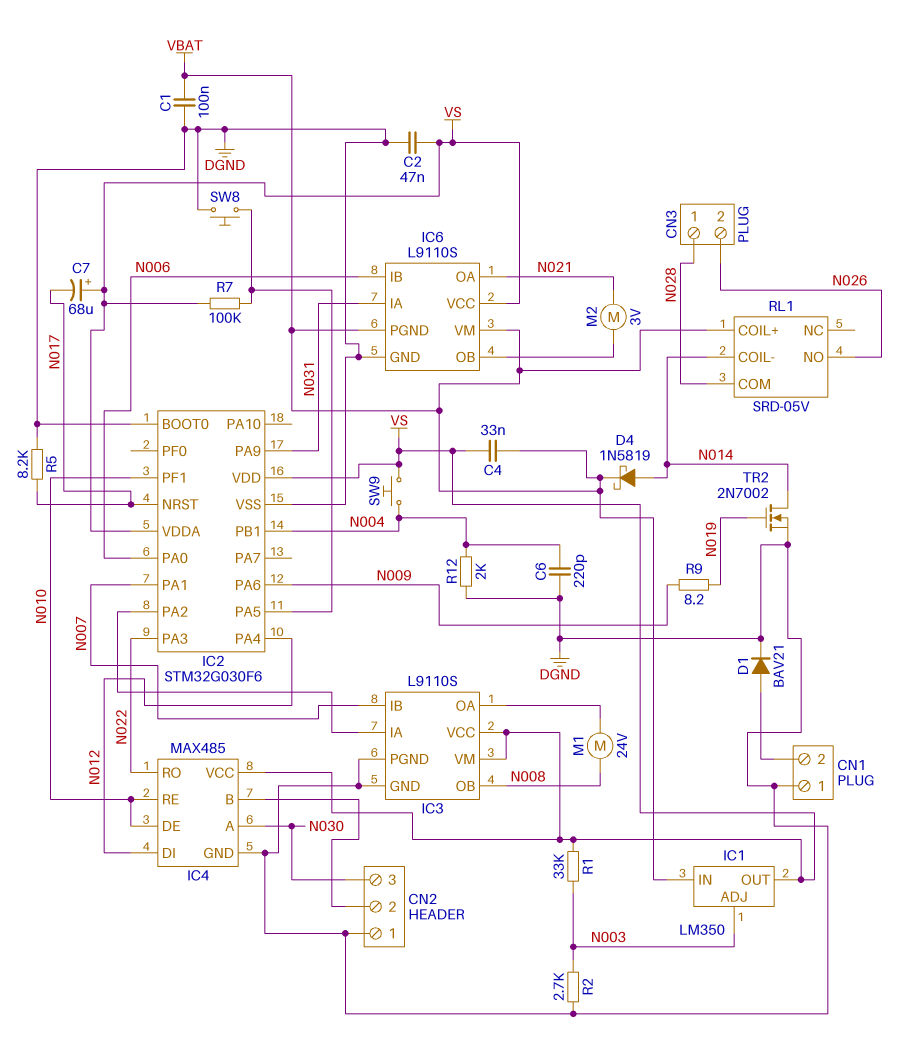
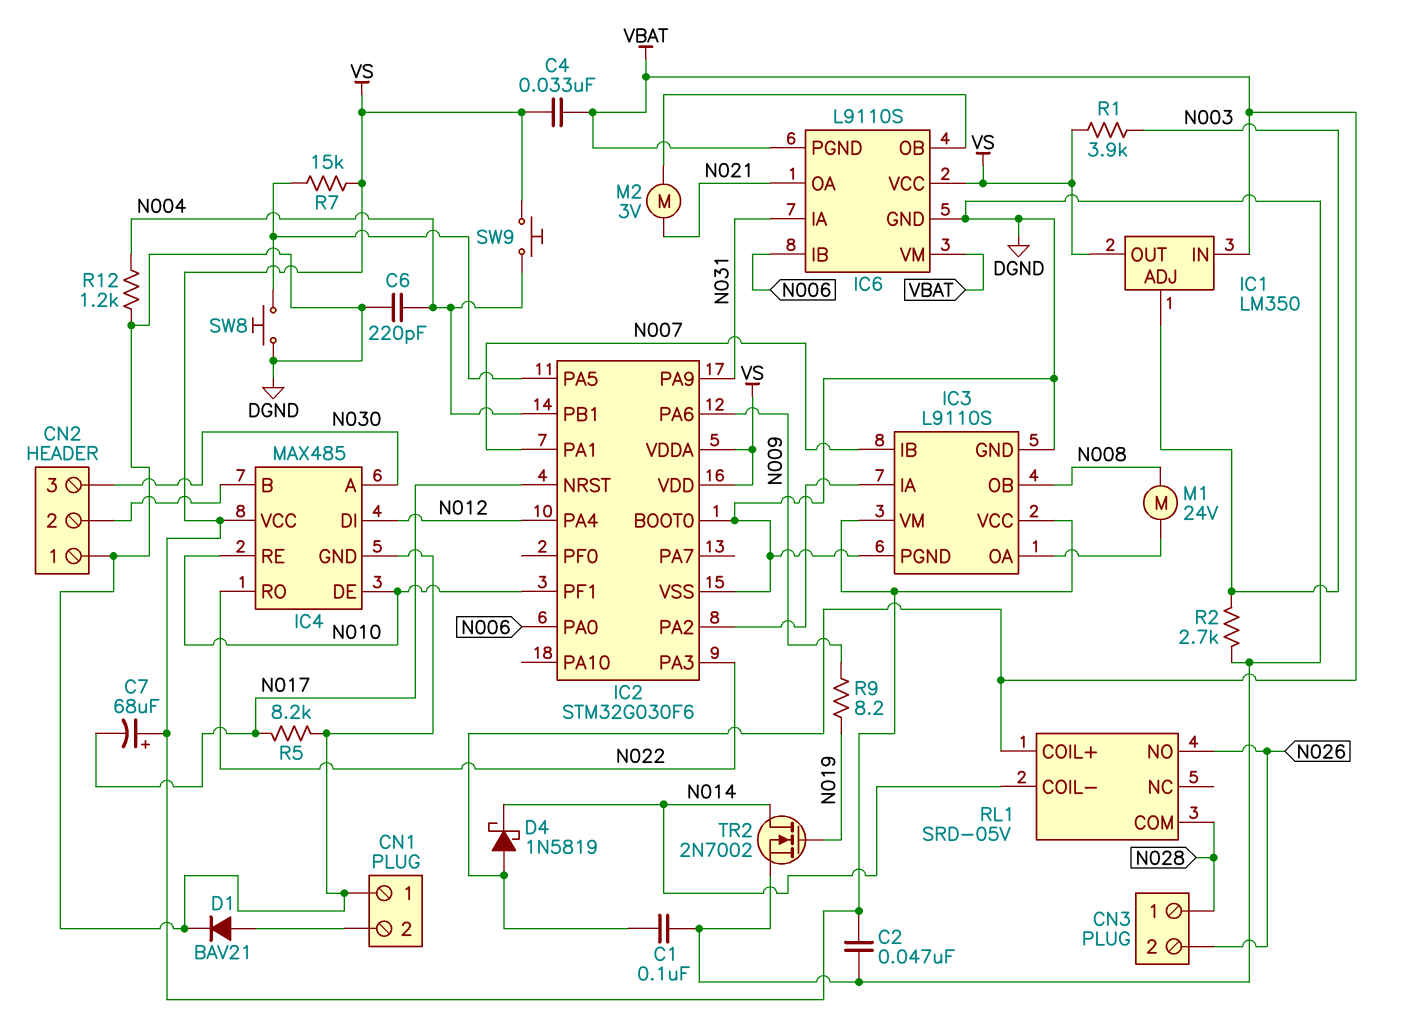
D4: schottky 1N5819 (A N014, K VBAT) -> schottky 1N5819 (A VBAT, K N014)
R1: 33k (N003, VS) -> 3.9k (N003, VS)
R7: 100k (IC2/PA5, VS) -> 15k (IC2/PA5, VS)
R12: 2k (DGND, N004) -> 1.2k (DGND, N004)

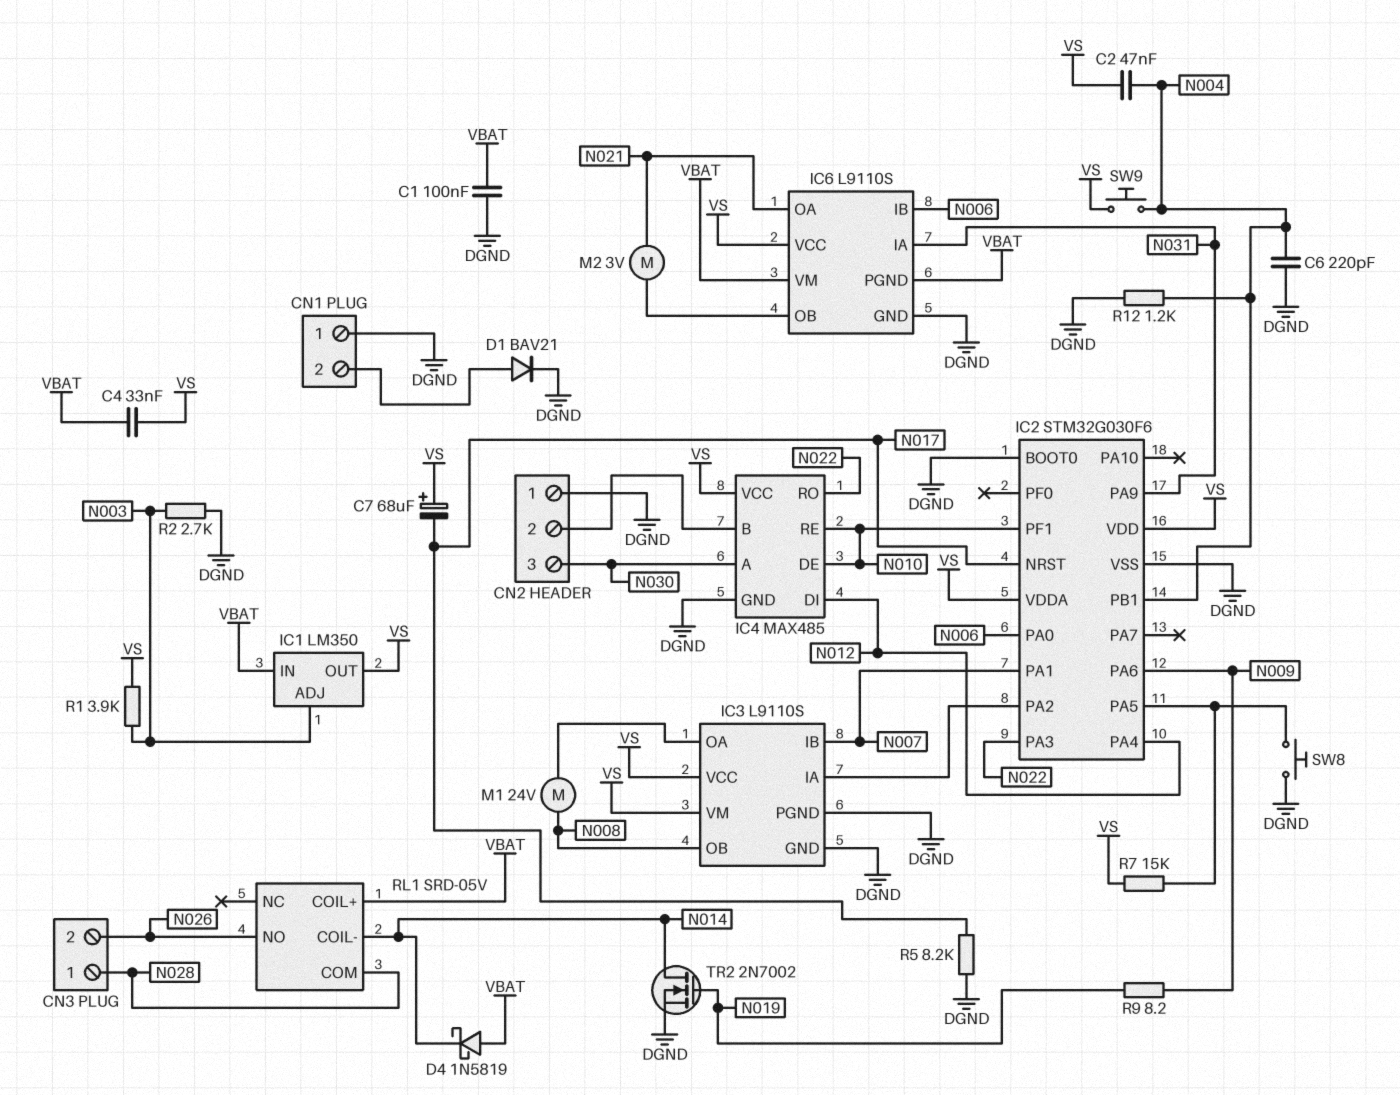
C2: 47nF (DGND, VS) -> 47nF (N004, VS)

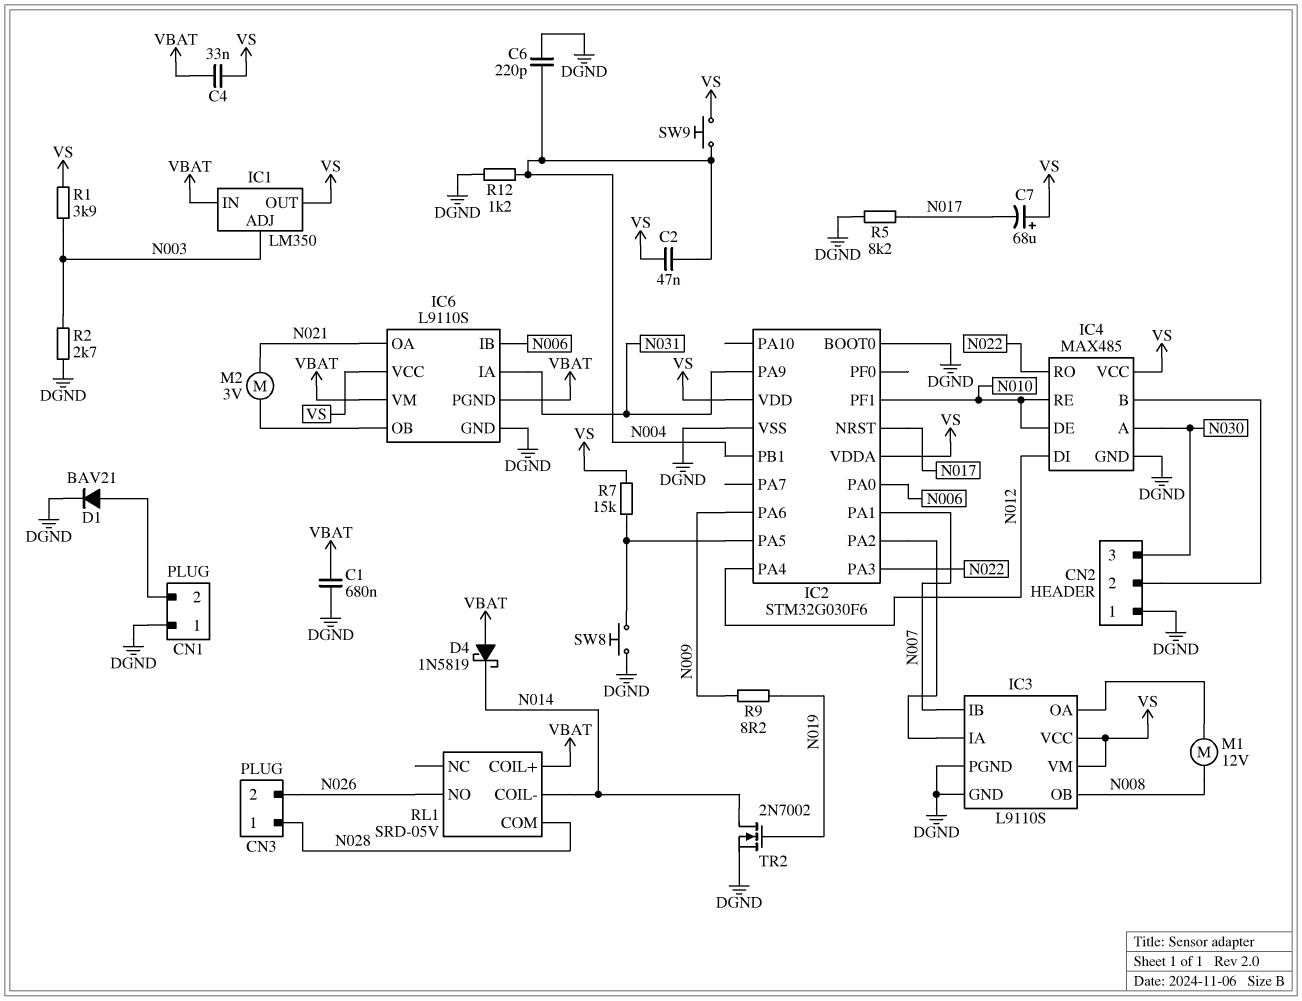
C1: 100nF (DGND, VBAT) -> 680nF (DGND, VBAT)
M1: motor 24V (IC3/OA, N008) -> motor 12V (IC3/OA, N008)

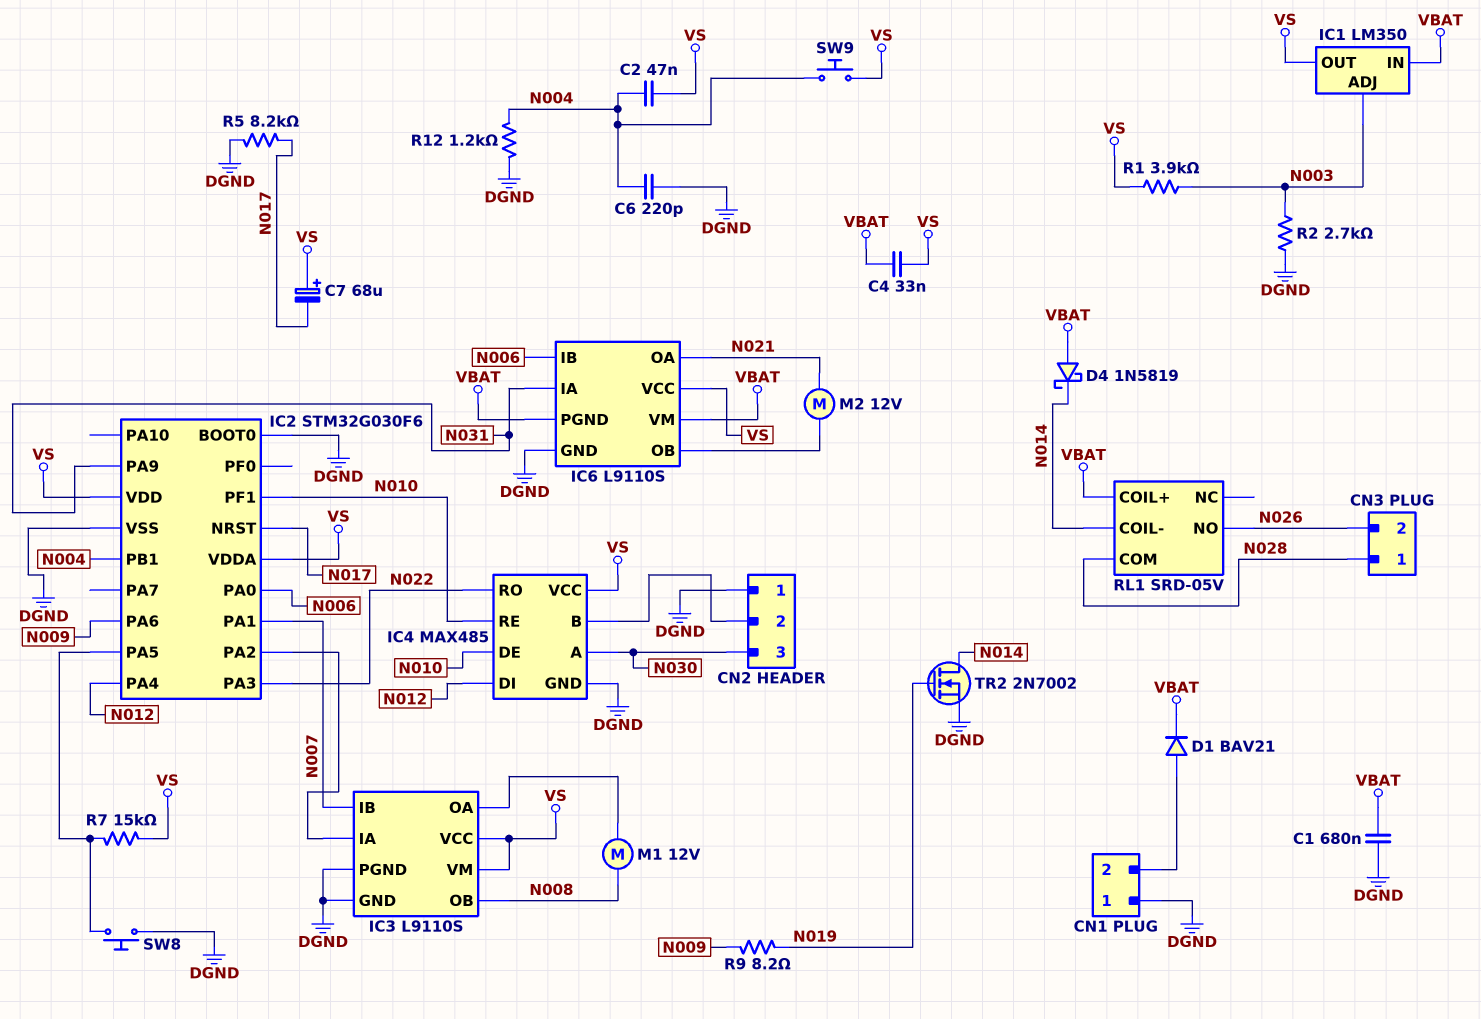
D1: diode BAV21 (A CN1/2, K DGND) -> diode BAV21 (A CN1/2, K VBAT)
M2: motor 3V (IC6/OB, N021) -> motor 12V (IC6/OB, N021)

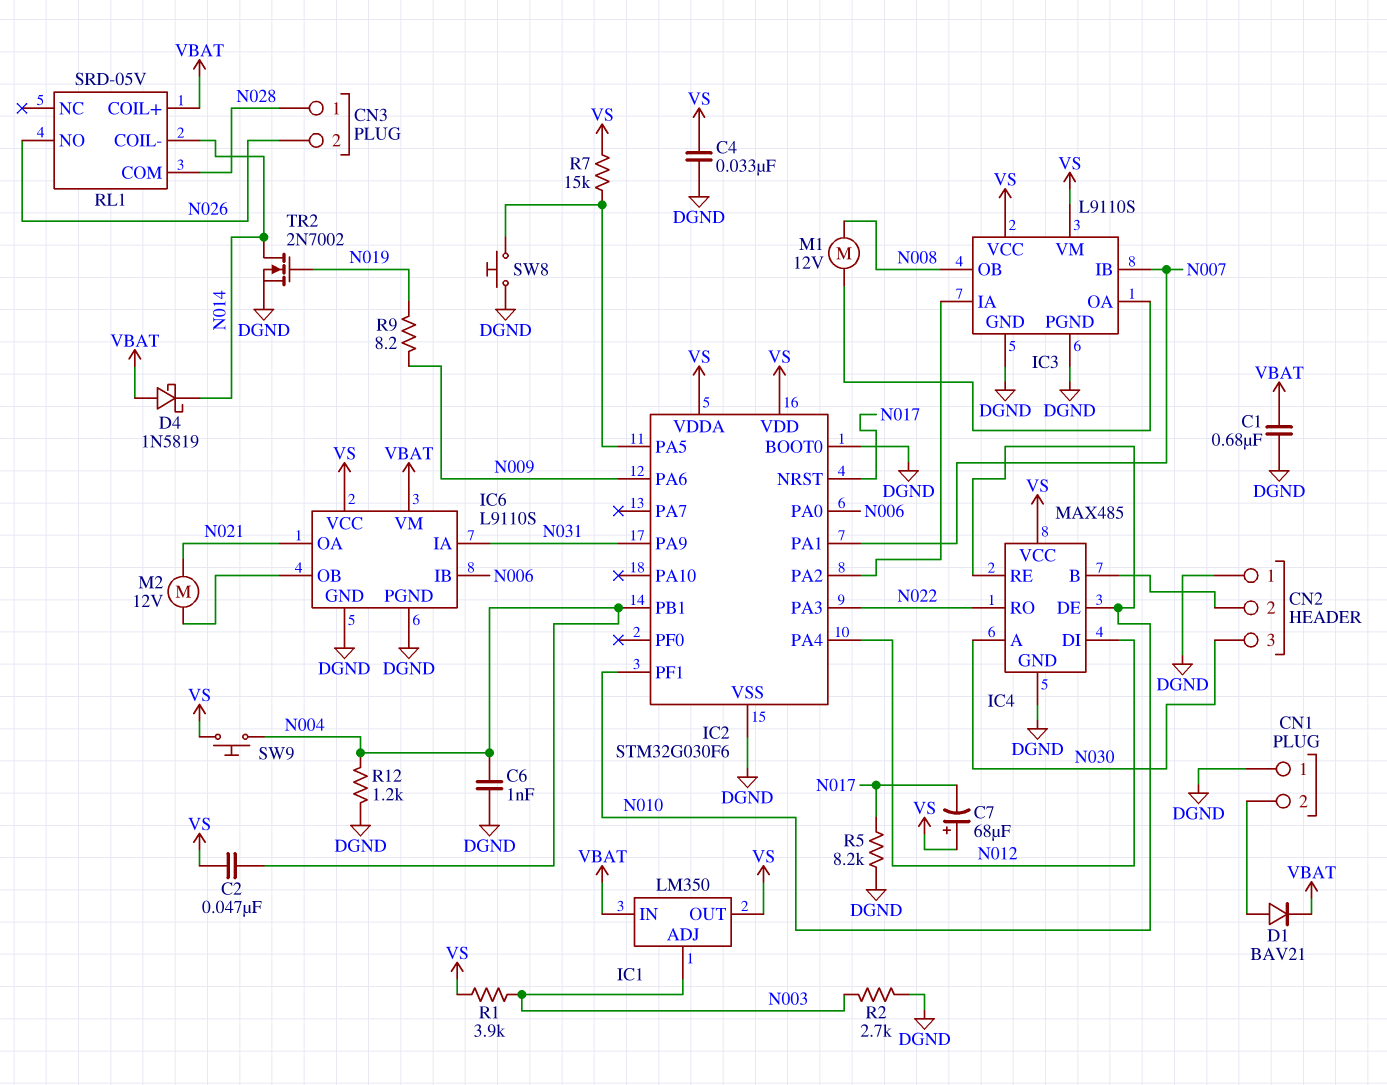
C4: 33nF (VBAT, VS) -> 33nF (DGND, VS)
C6: 220pF (DGND, N004) -> 1nF (DGND, N004)
IC6 pin PGND: VBAT -> DGND

